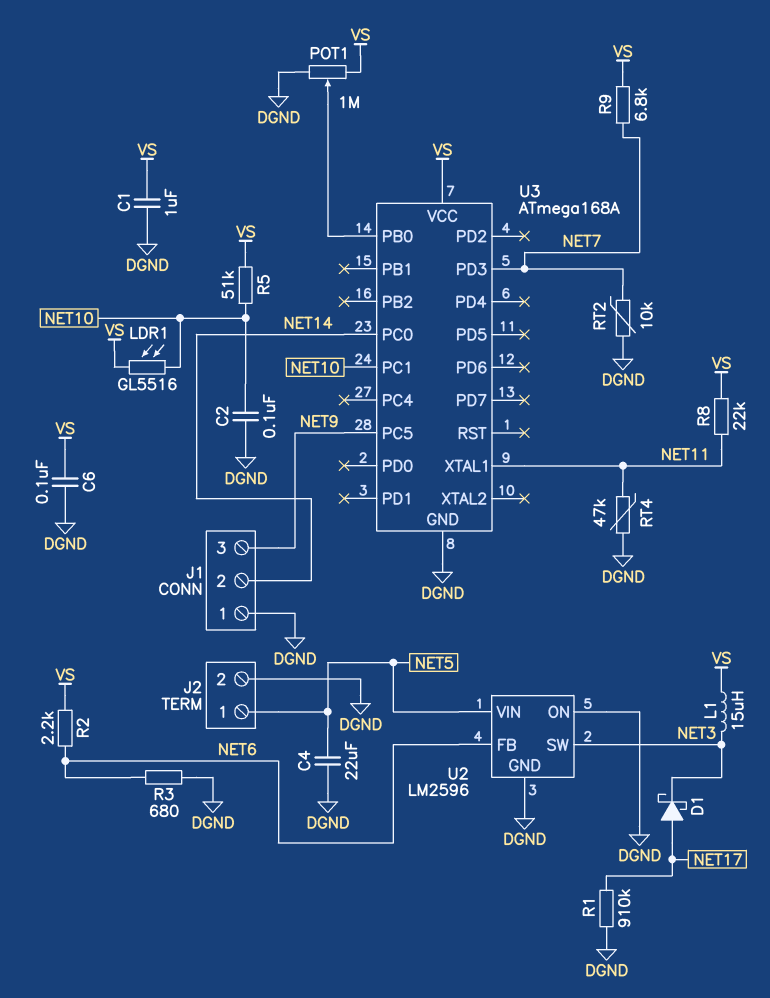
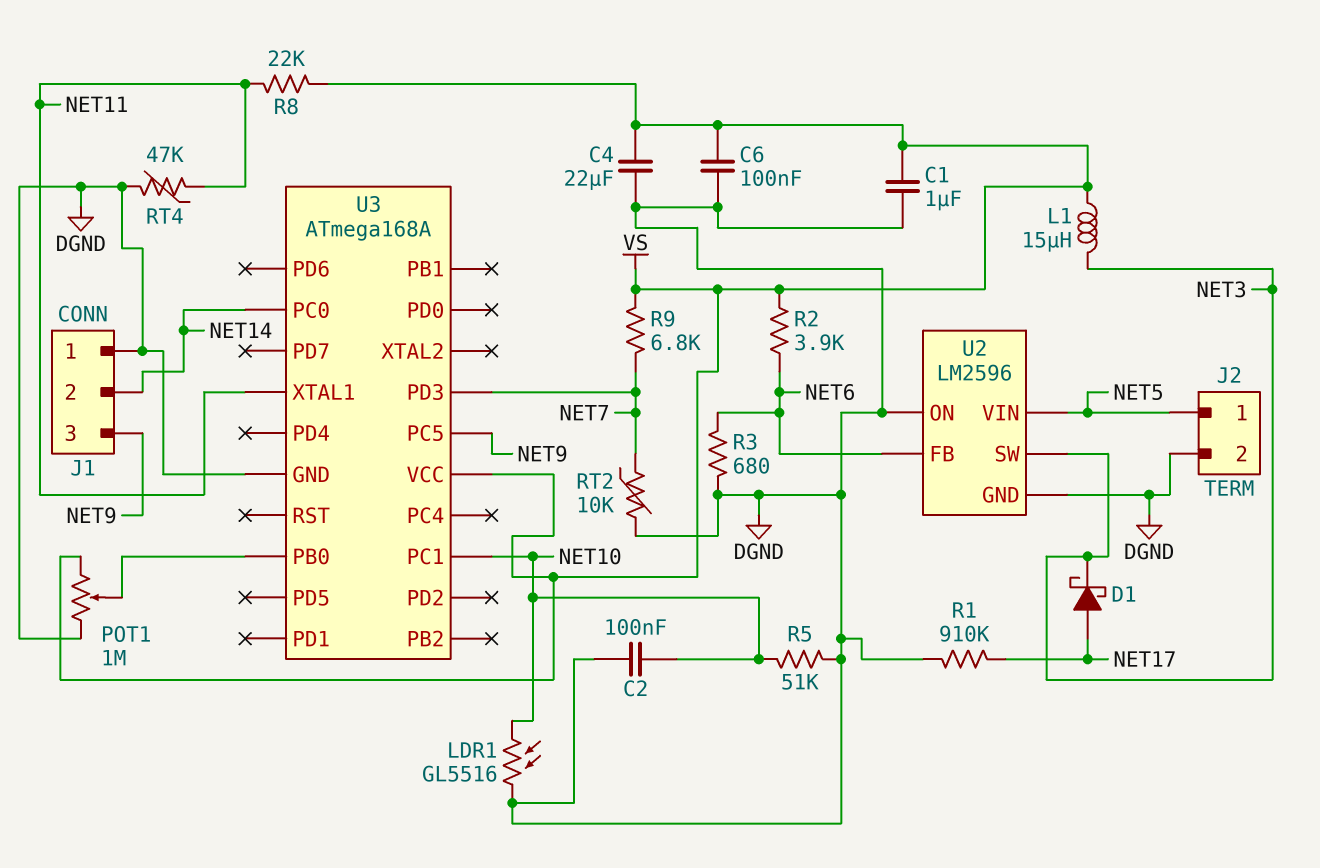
C4: 22uF (DGND, NET5) -> 22uF (DGND, VS)
LDR1: GL5516 (NET10, VS) -> GL5516 (DGND, NET10)
R2: 2.2k (NET6, VS) -> 3.9k (NET6, VS)
R5: 51k (NET10, VS) -> 51k (DGND, NET10)

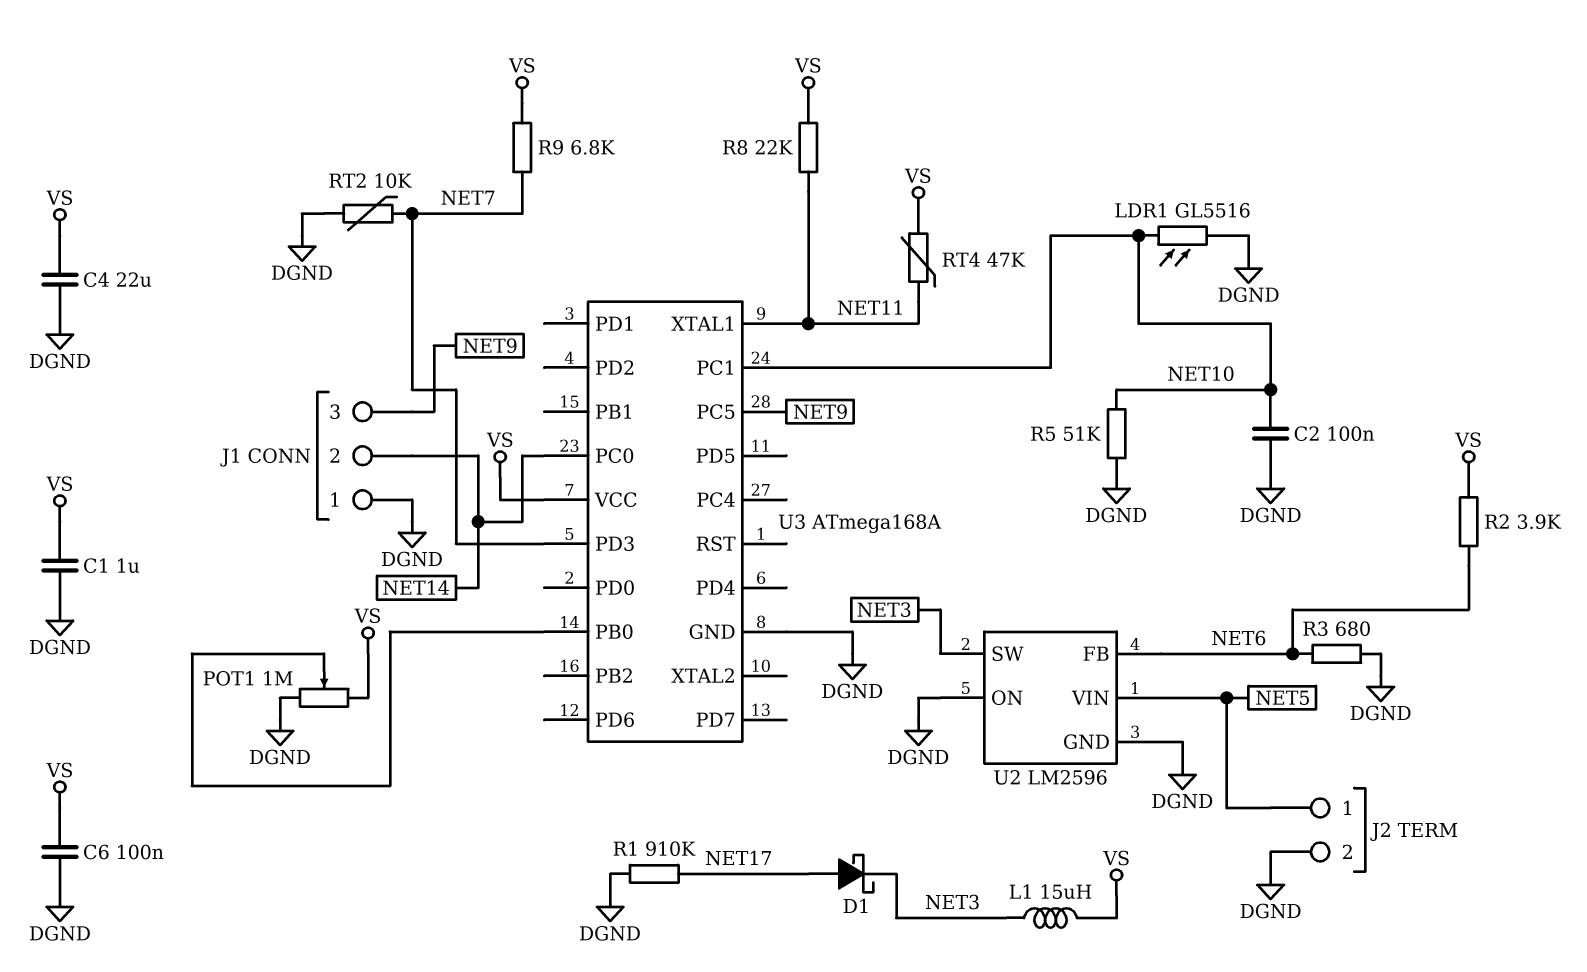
RT4: 47k (DGND, NET11) -> 47k (NET11, VS)

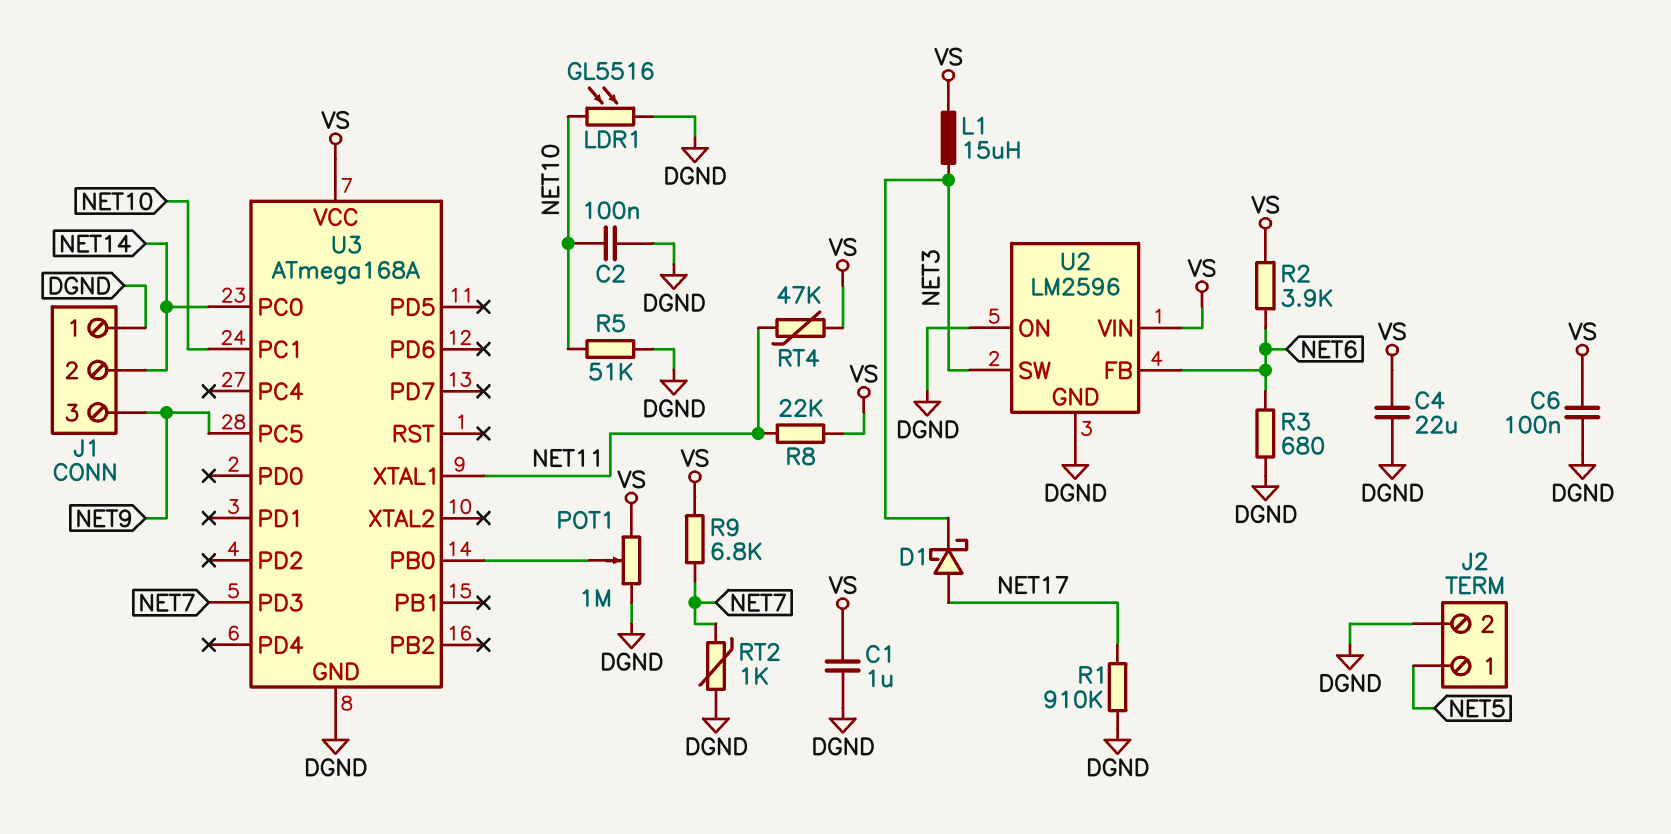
RT2: 10k (DGND, NET7) -> 1k (DGND, NET7)
U2 pin VIN: NET5 -> VS

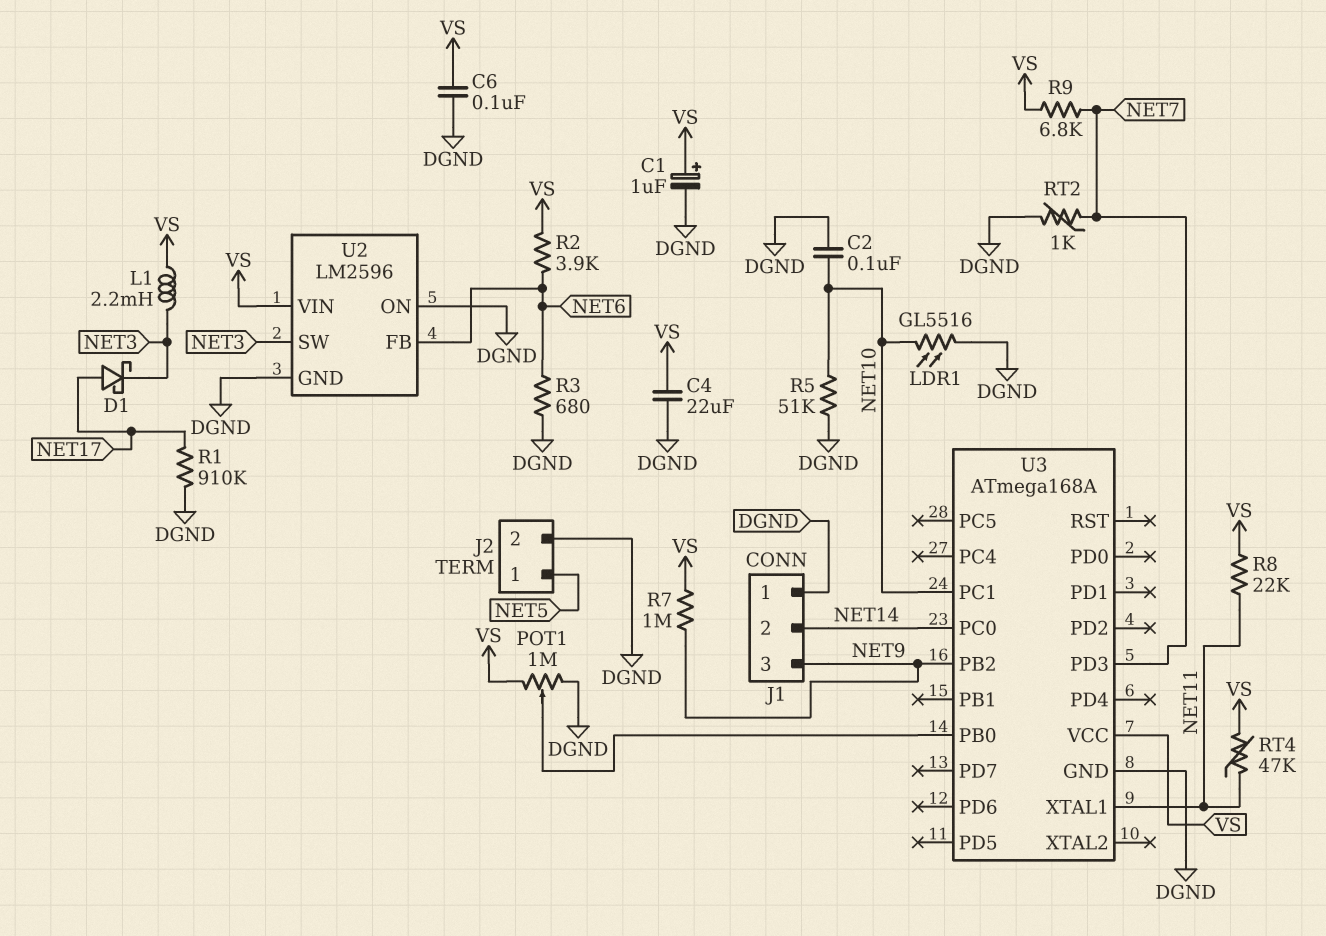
C1: 1uF (DGND, VS) -> 1uF (plus VS, minus DGND)
L1: 15uH (NET3, VS) -> 2.2mH (NET3, VS)
R7: none -> 1M (NET9, VS)
U3 pin PB2: none -> NET9
U3 pin PC5: NET9 -> none

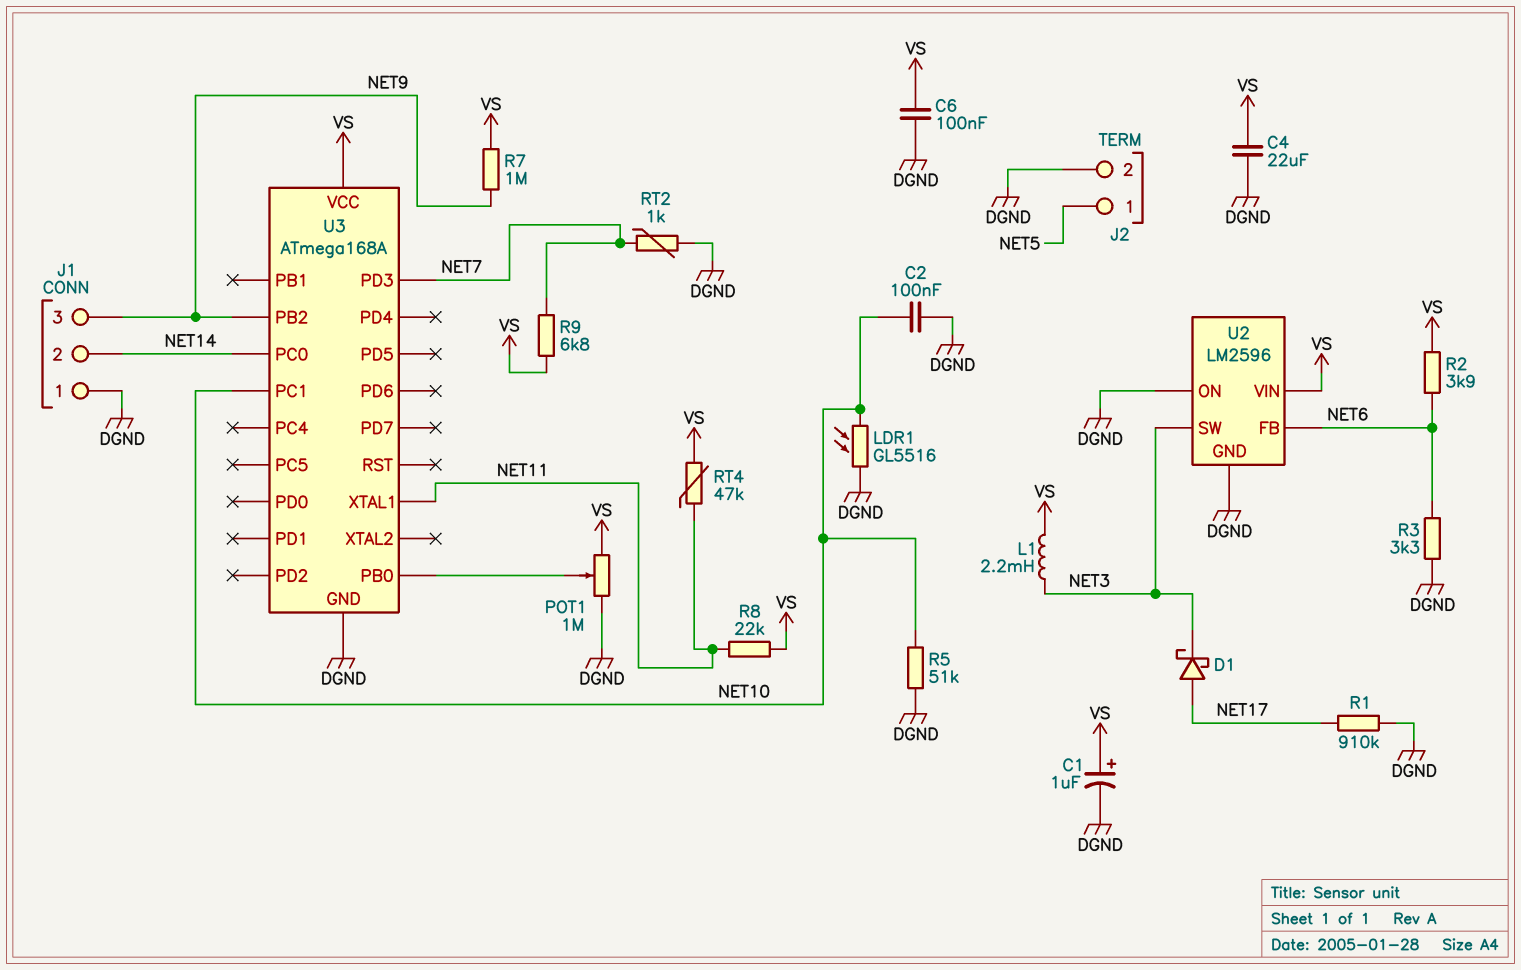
R3: 680 (DGND, NET6) -> 3.3k (DGND, NET6)

